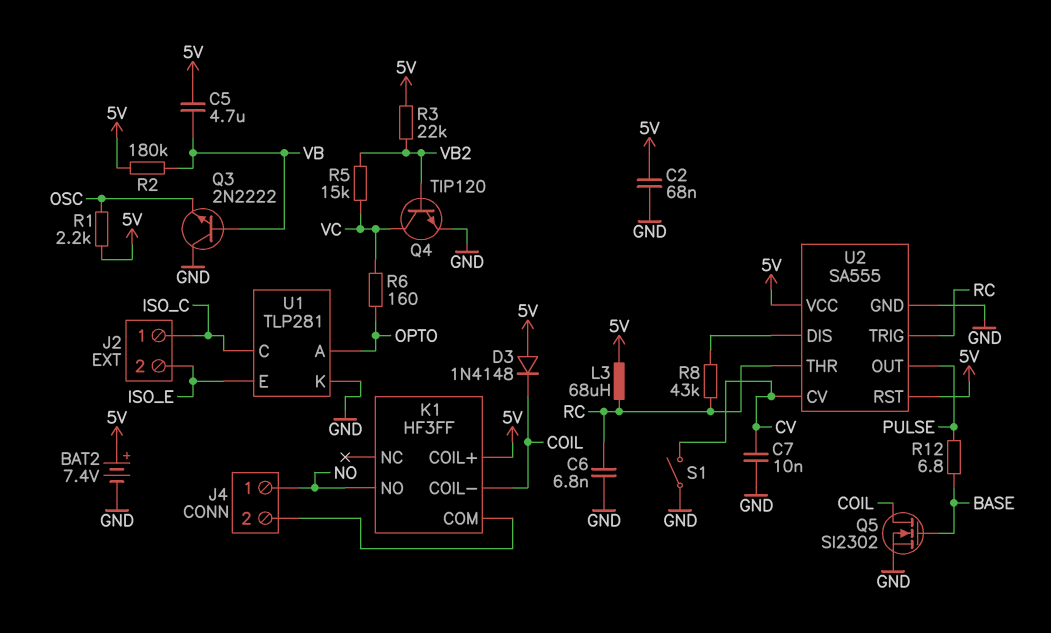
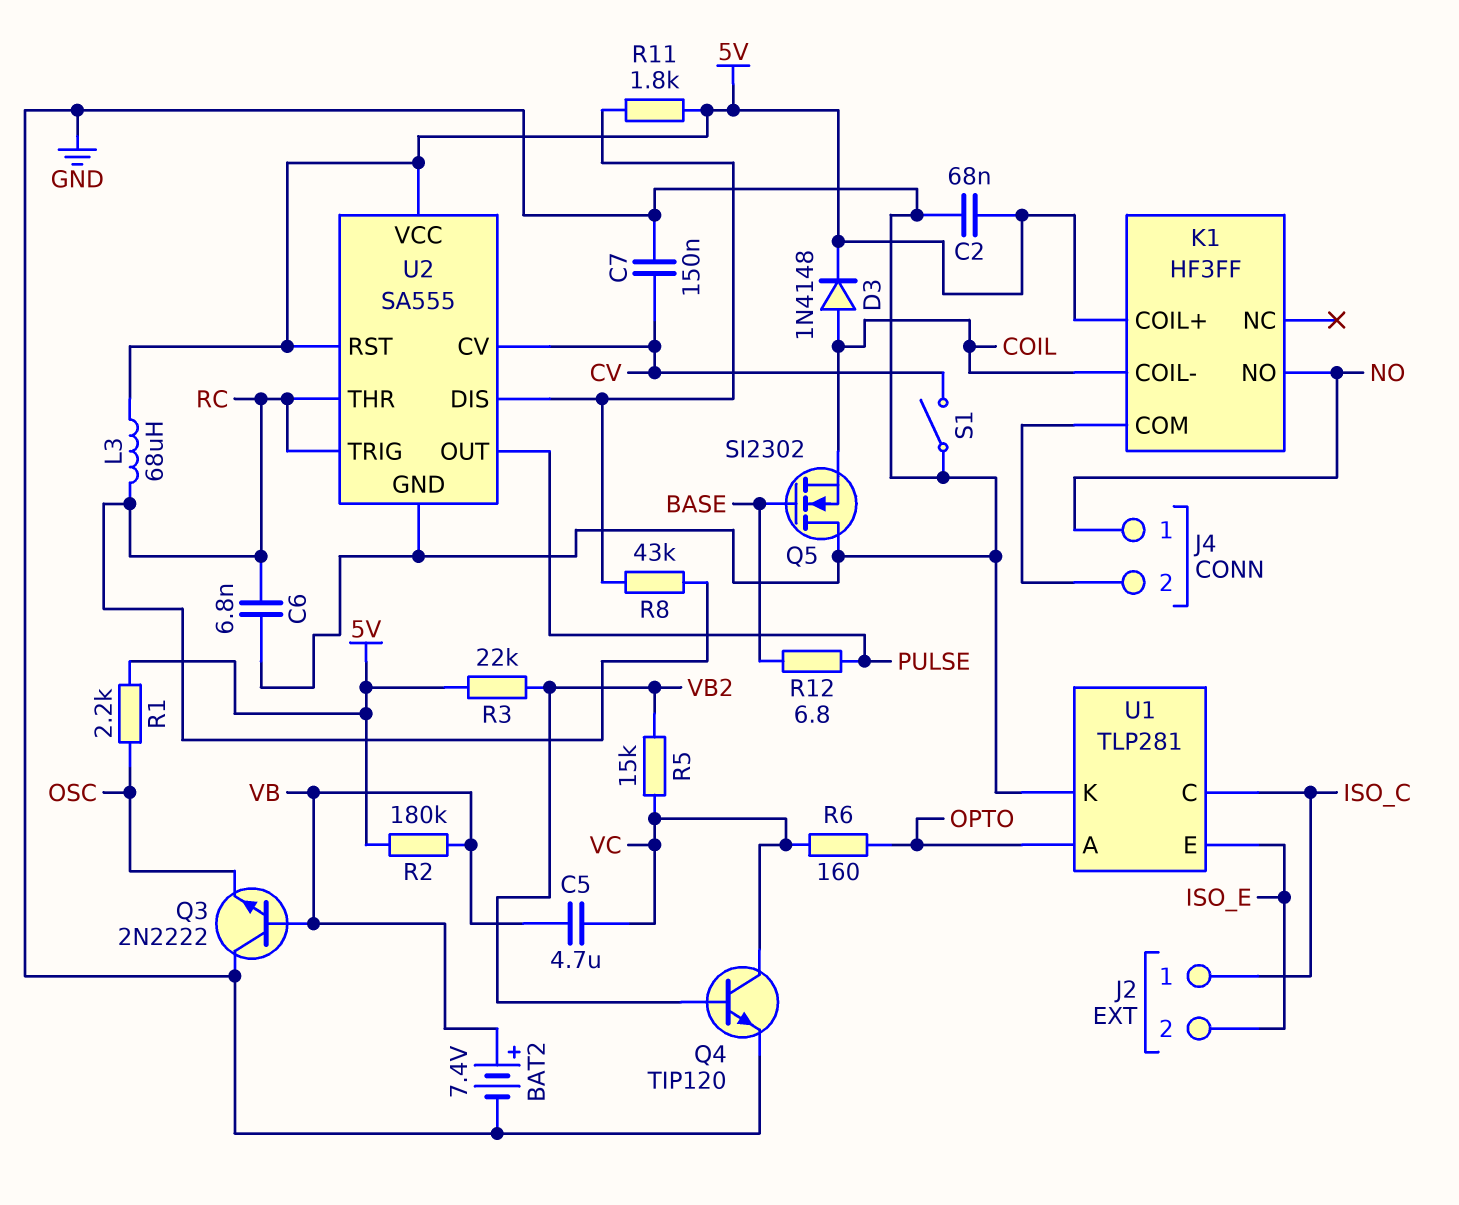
BAT2: 7.4V (plus 5V, minus GND) -> 7.4V (plus VB, minus GND)
C5: 4.7uF (5V, VB) -> 4.7uF (VB, VC)
C7: 10nF (CV, GND) -> 150nF (CV, GND)
D3: diode 1N4148 (A 5V, K COIL) -> diode 1N4148 (A COIL, K 5V)
Q5: NMOS SI2302 (G BASE, D COIL, S GND) -> NMOS SI2302 (G BASE, D GND, S COIL)
R11: none -> 1.8k (5V, U2/DIS)

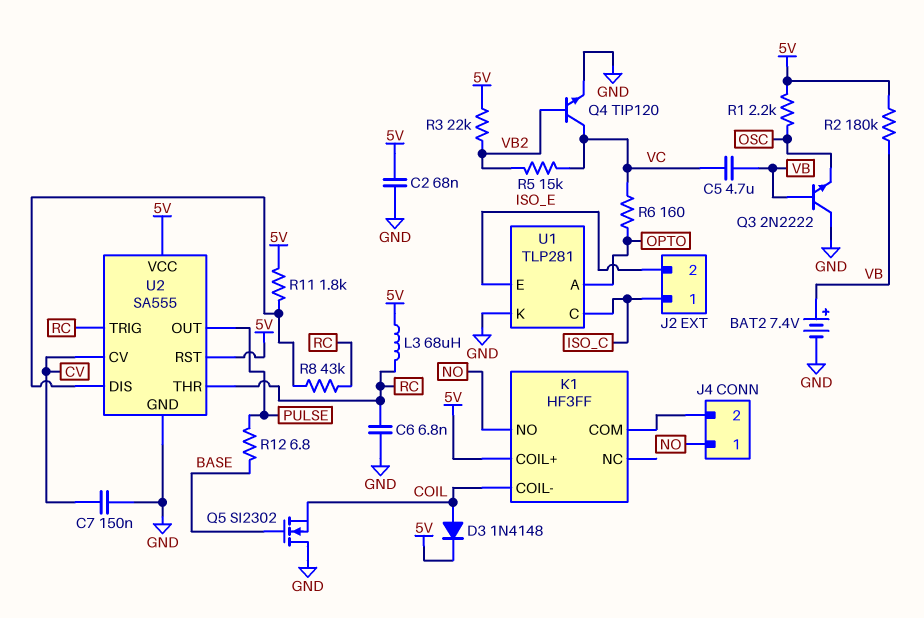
S1: switch (CV, GND) -> none

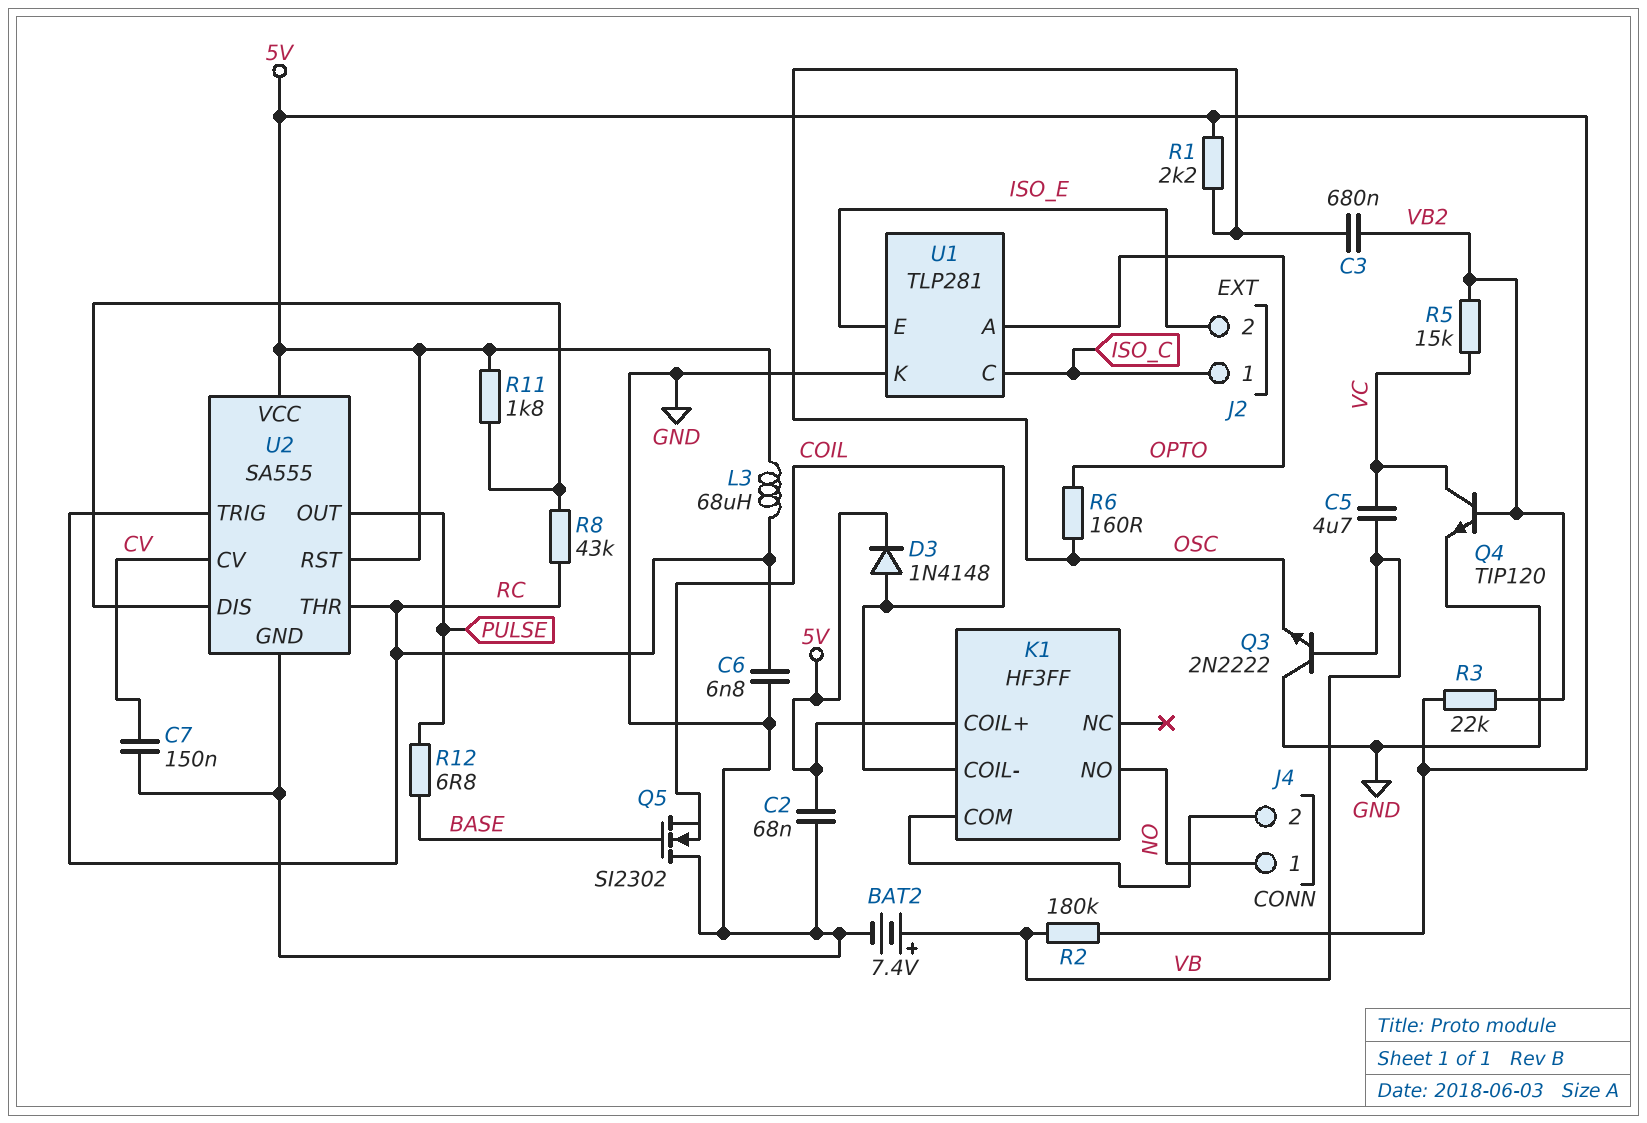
C3: none -> 680nF (OSC, VB2)
R6: 160 (OPTO, VC) -> 160 (OPTO, OSC)

